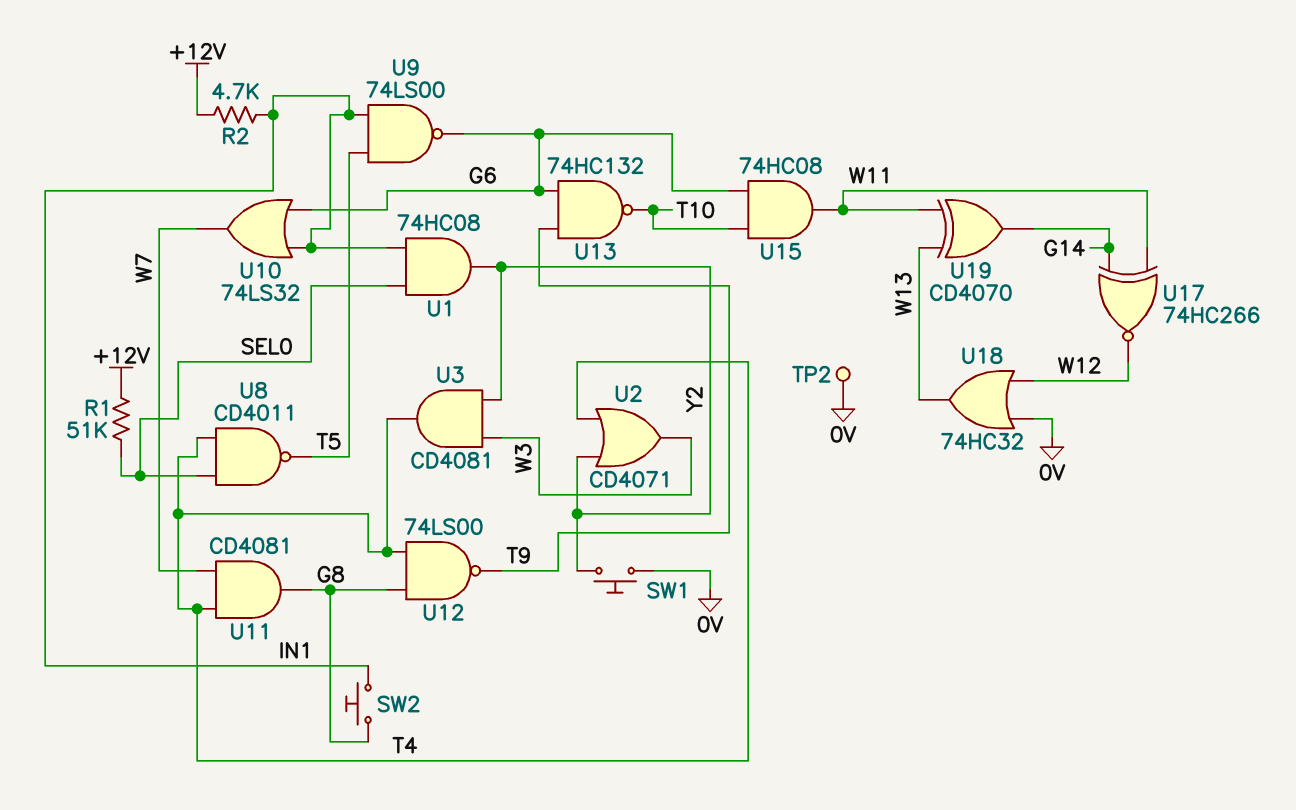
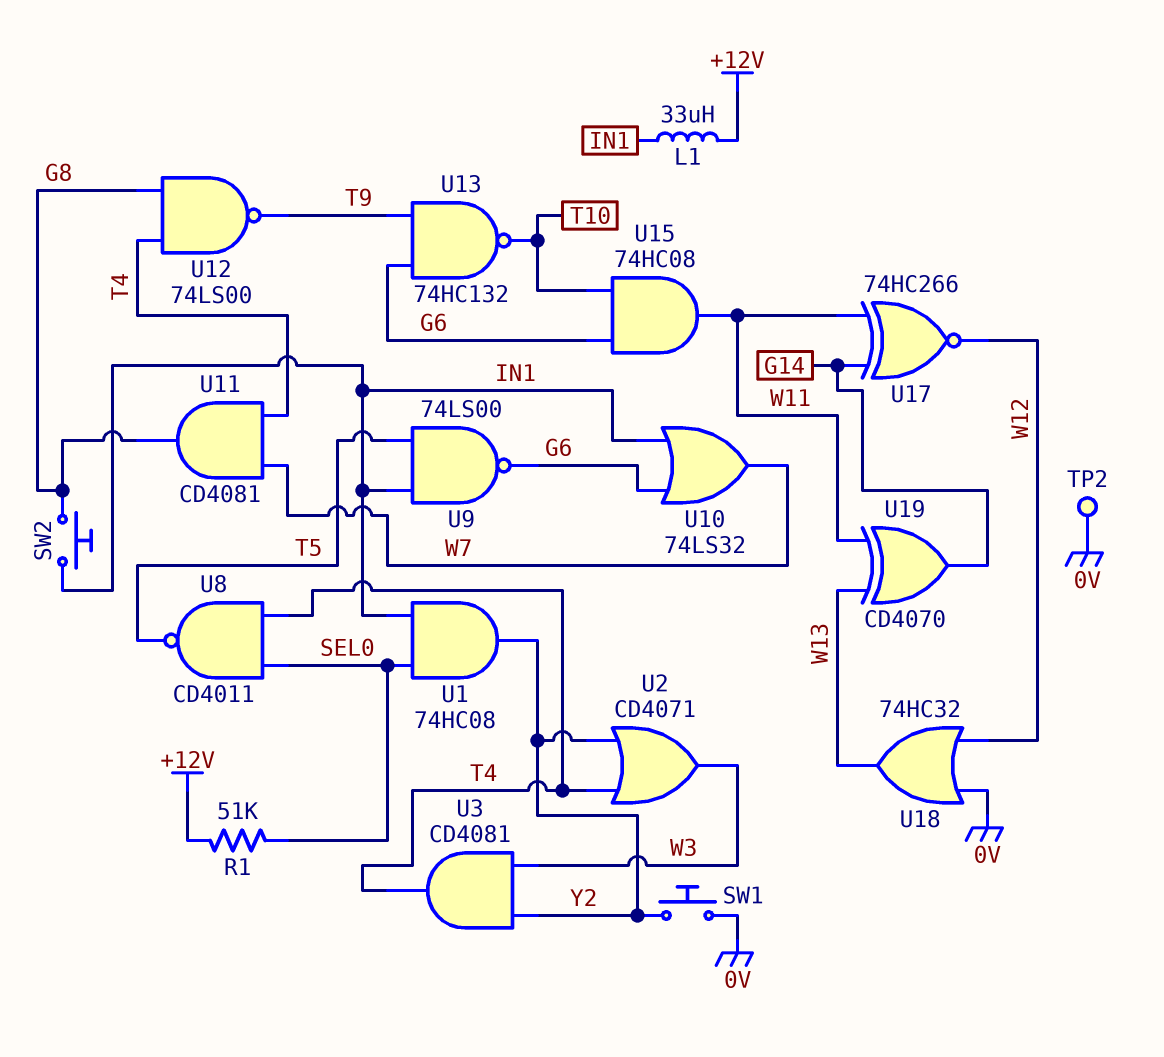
L1: none -> 33uH (+12V, IN1)
R2: 4.7k (+12V, IN1) -> none

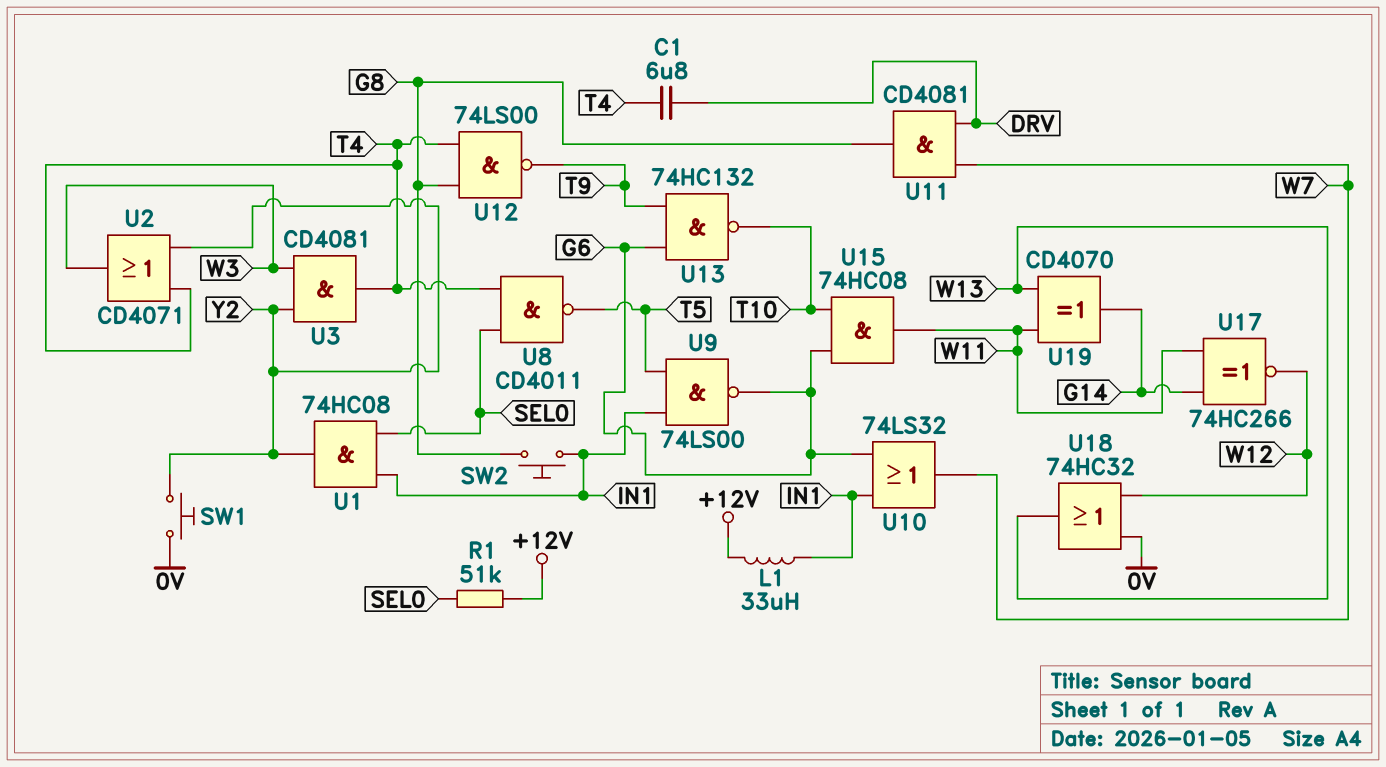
C1: none -> 6.8uF (DRV, T4)
TP2: test point (0V) -> none
U11: AND CD4081 (in T4, in W7, out G8) -> AND CD4081 (in DRV, in W7, out G8)

